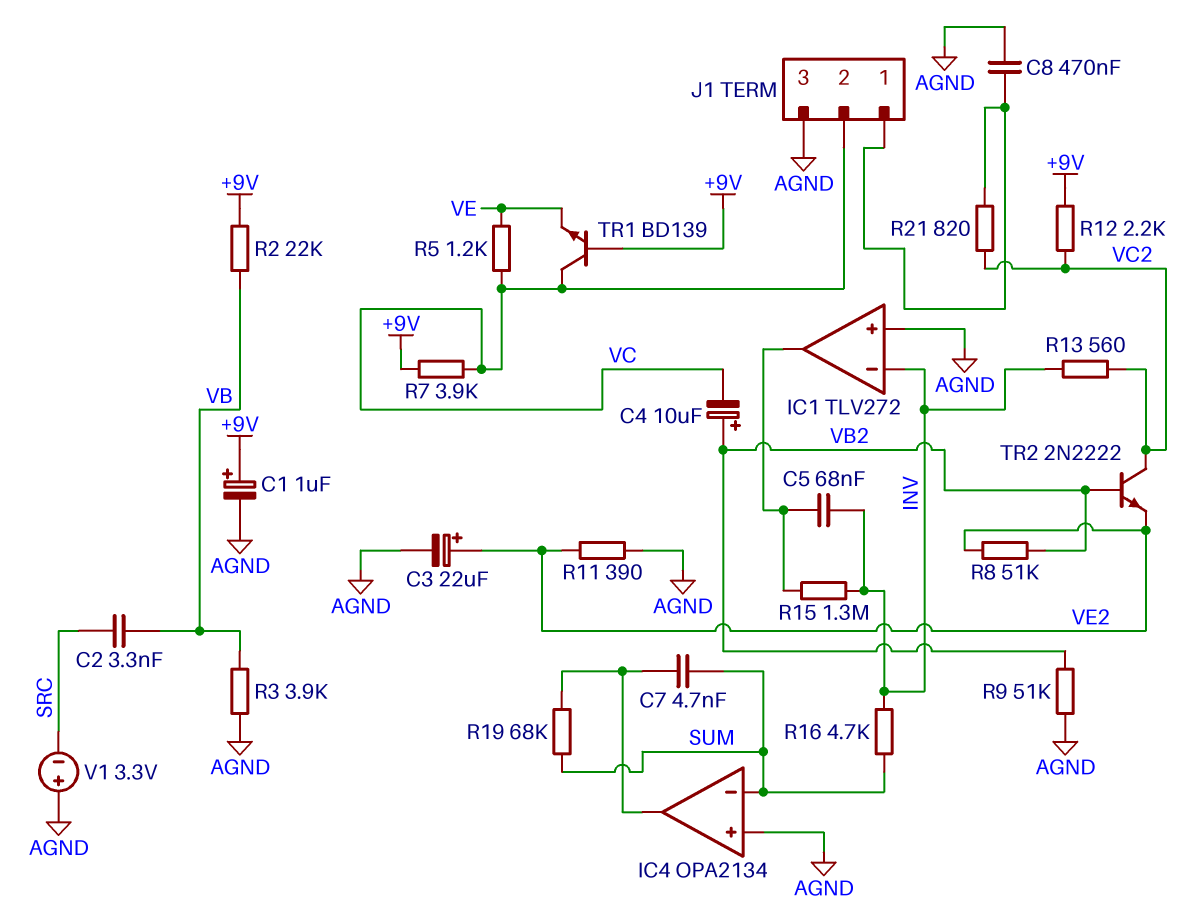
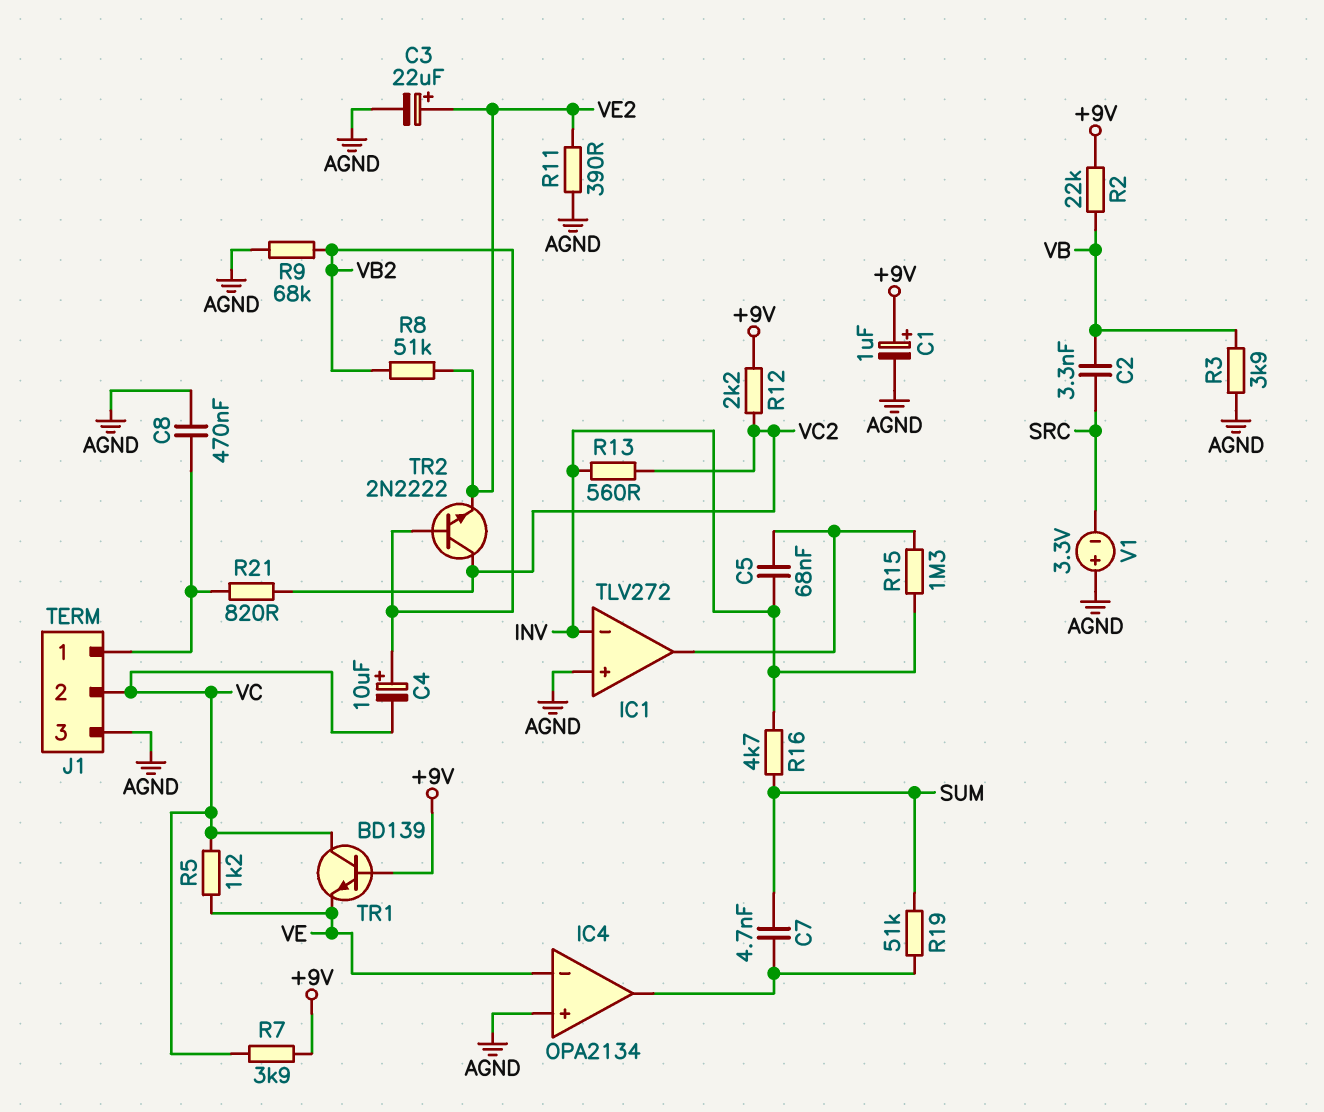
IC4 pin in-: SUM -> VE
R9: 51k (AGND, VB2) -> 68k (AGND, VB2)
R19: 68k (IC4/out, SUM) -> 51k (IC4/out, SUM)

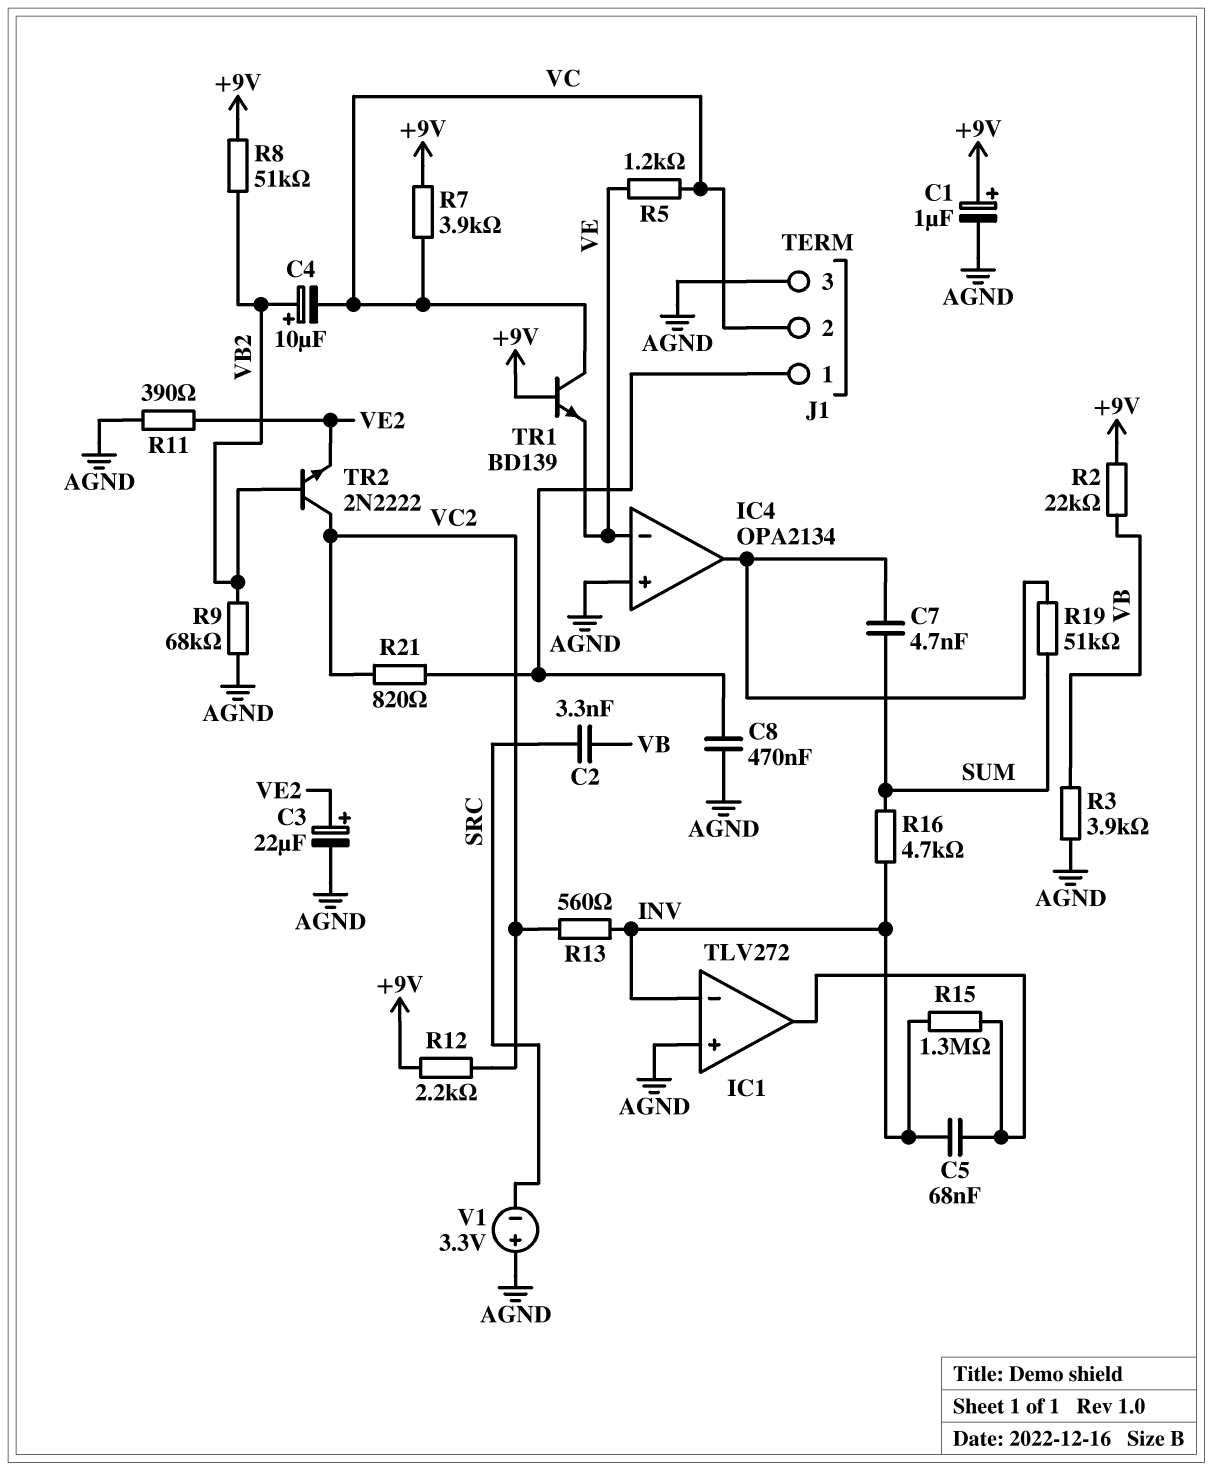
R8: 51k (VB2, VE2) -> 51k (+9V, VB2)

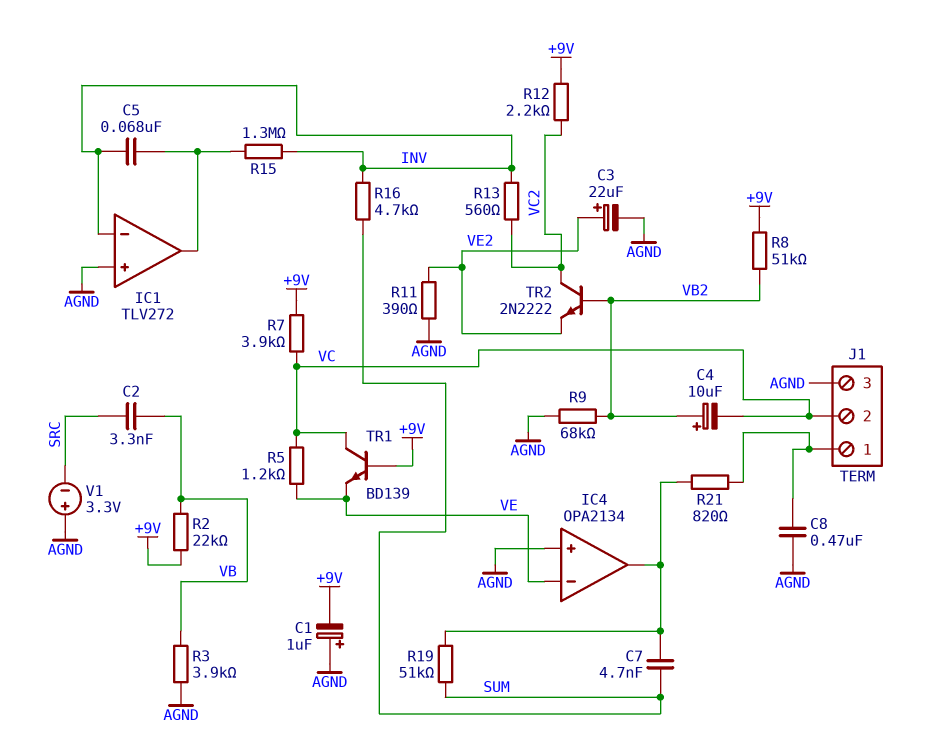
C1: 1uF (plus +9V, minus AGND) -> 1uF (plus AGND, minus +9V)
R21: 820 (J1/1, VC2) -> 820 (IC4/out, J1/1)

